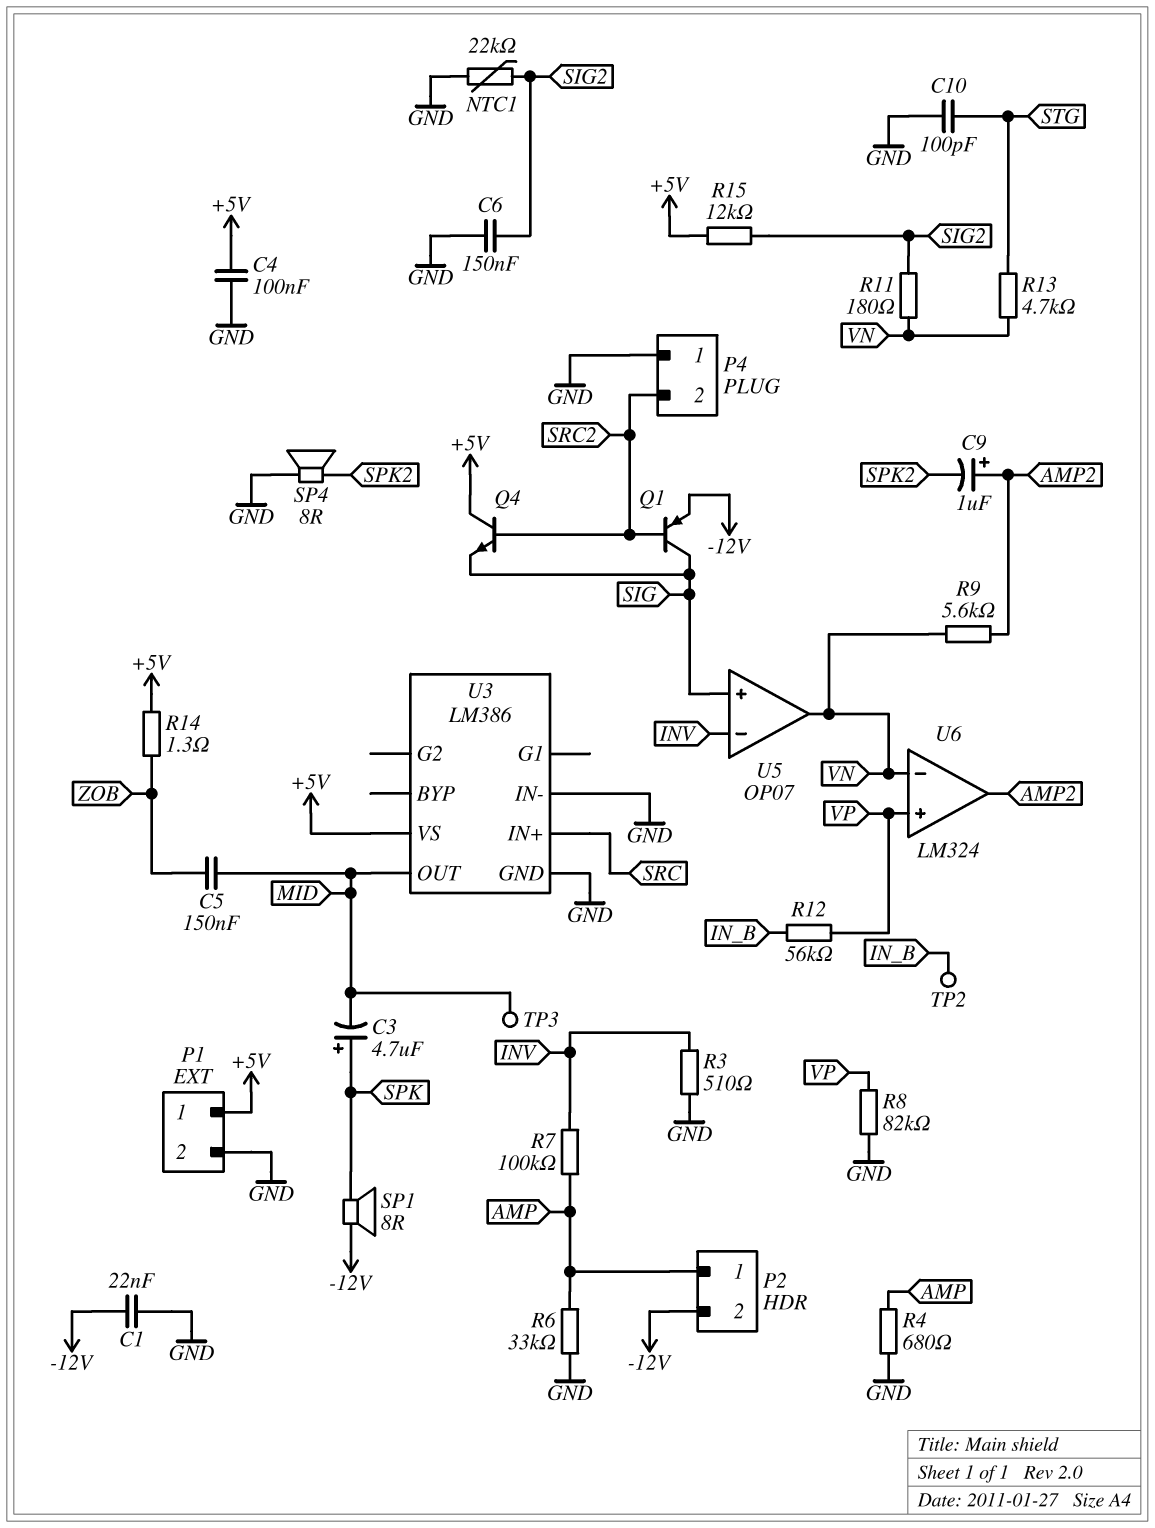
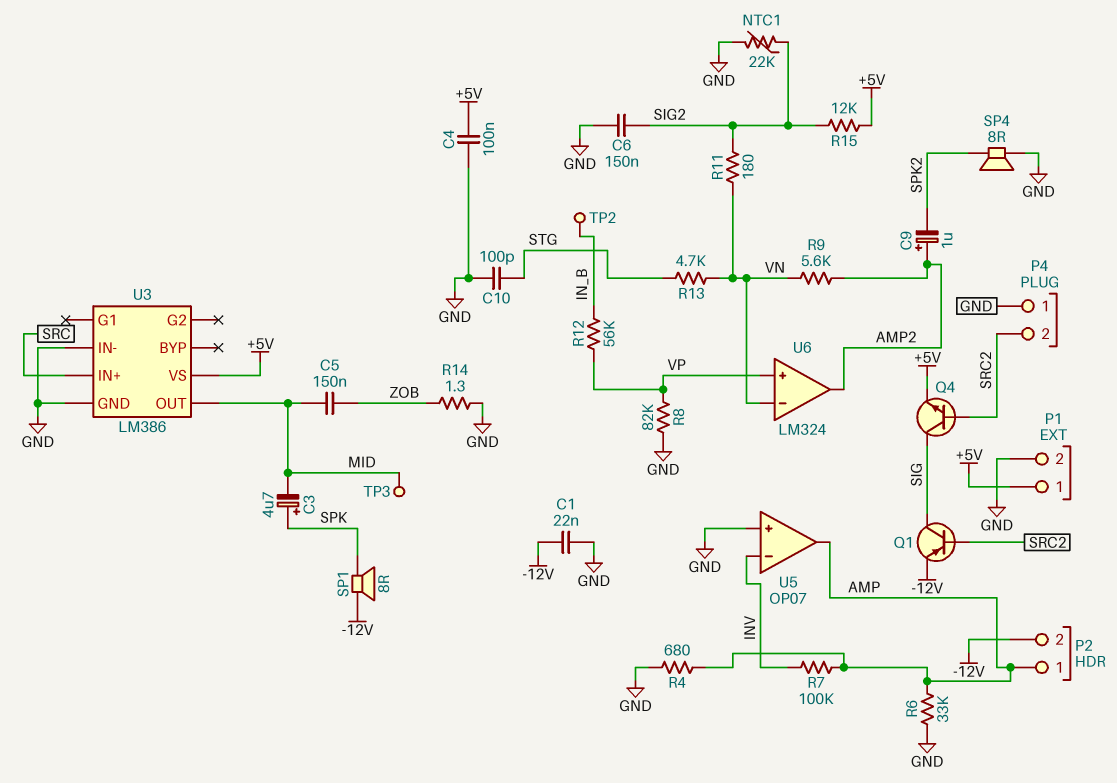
Q4: NPN (B SRC2, C +5V, E SIG) -> NPN (B SRC2, C SIG, E +5V)
R3: 510 (GND, INV) -> none
R14: 1.3 (+5V, ZOB) -> 1.3 (GND, ZOB)
U5 pin in+: SIG -> GND
U5 pin out: VN -> AMP

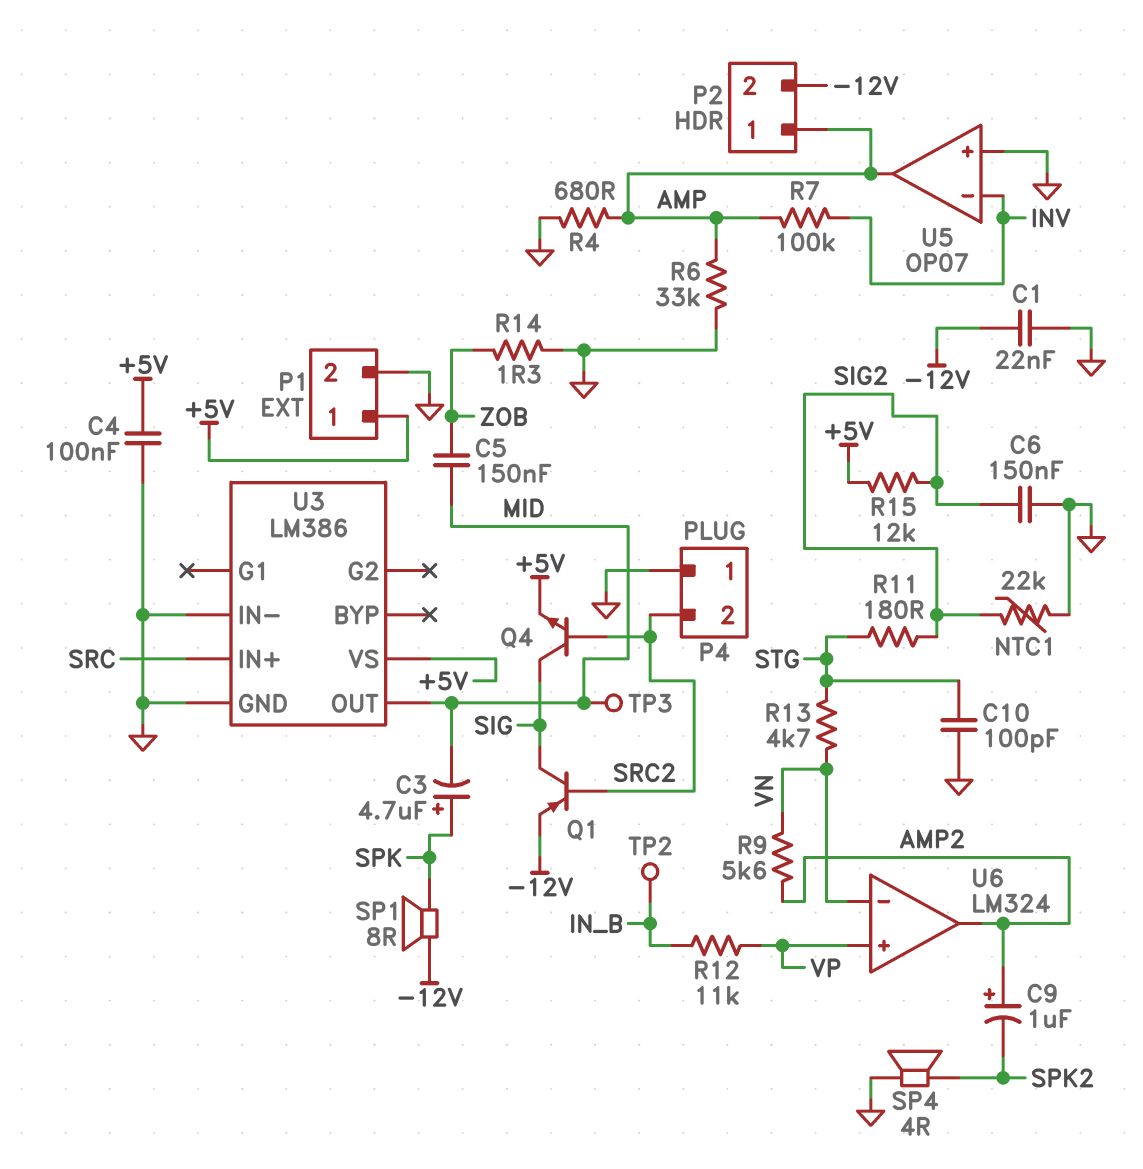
R8: 82k (GND, VP) -> none
R11: 180 (SIG2, VN) -> 180 (SIG2, STG)
R12: 56k (IN_B, VP) -> 11k (IN_B, VP)
SP4: speaker 8R (GND, SPK2) -> speaker 4R (GND, SPK2)

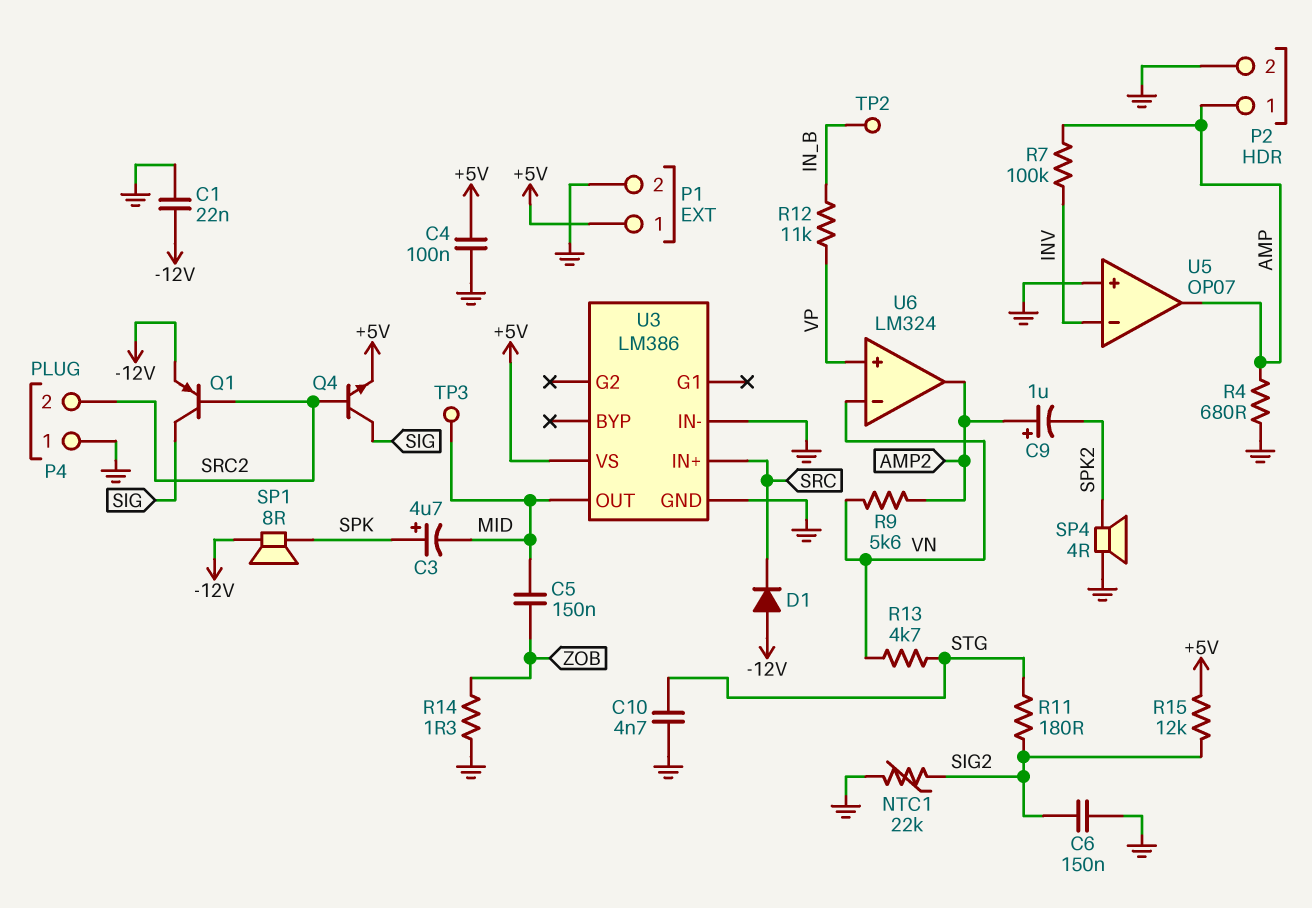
C10: 100pF (GND, STG) -> 4.7nF (GND, STG)
D1: none -> diode (A -12V, K SRC)
P2 pin 2: -12V -> GND
R6: 33k (AMP, GND) -> none

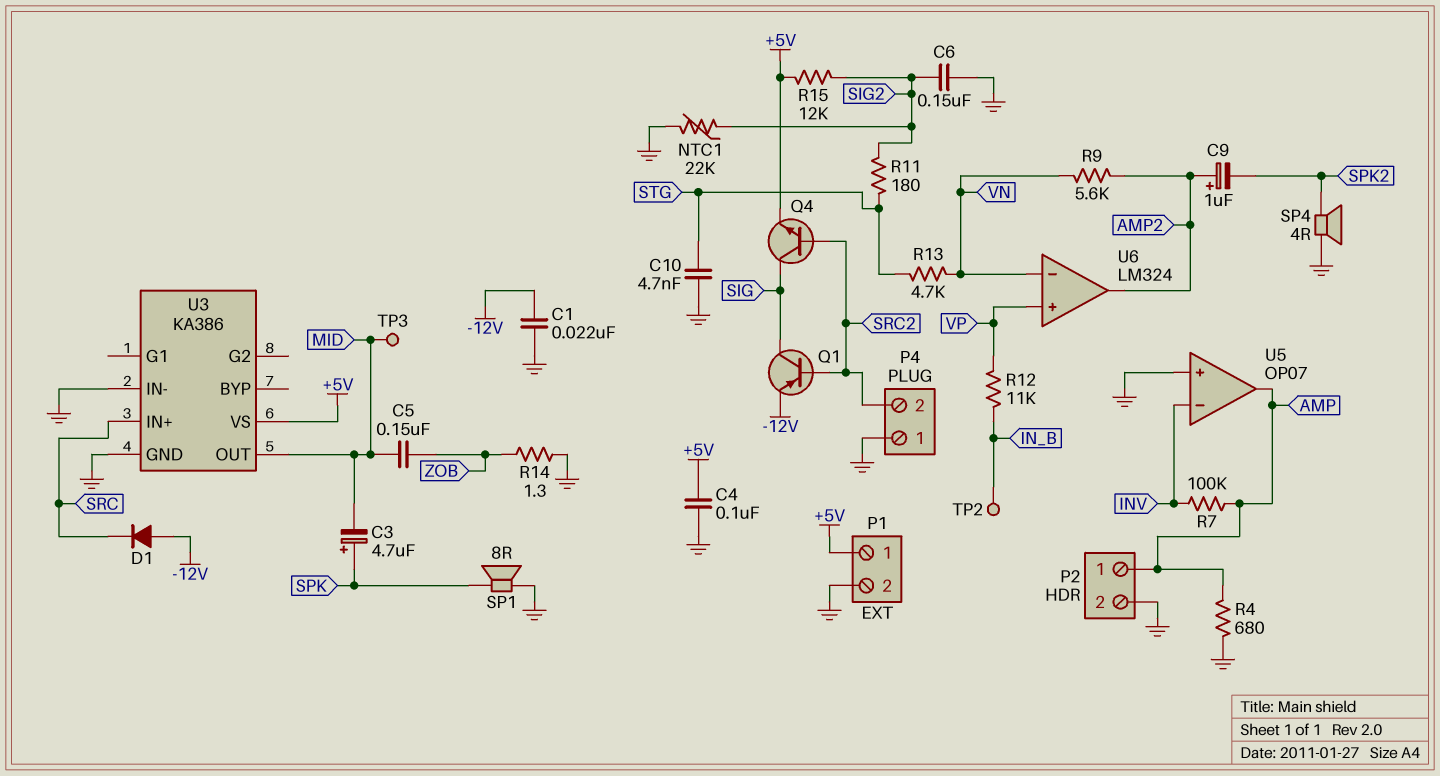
SP1: speaker 8R (-12V, SPK) -> speaker 8R (GND, SPK)
U3: LM386 -> KA386

